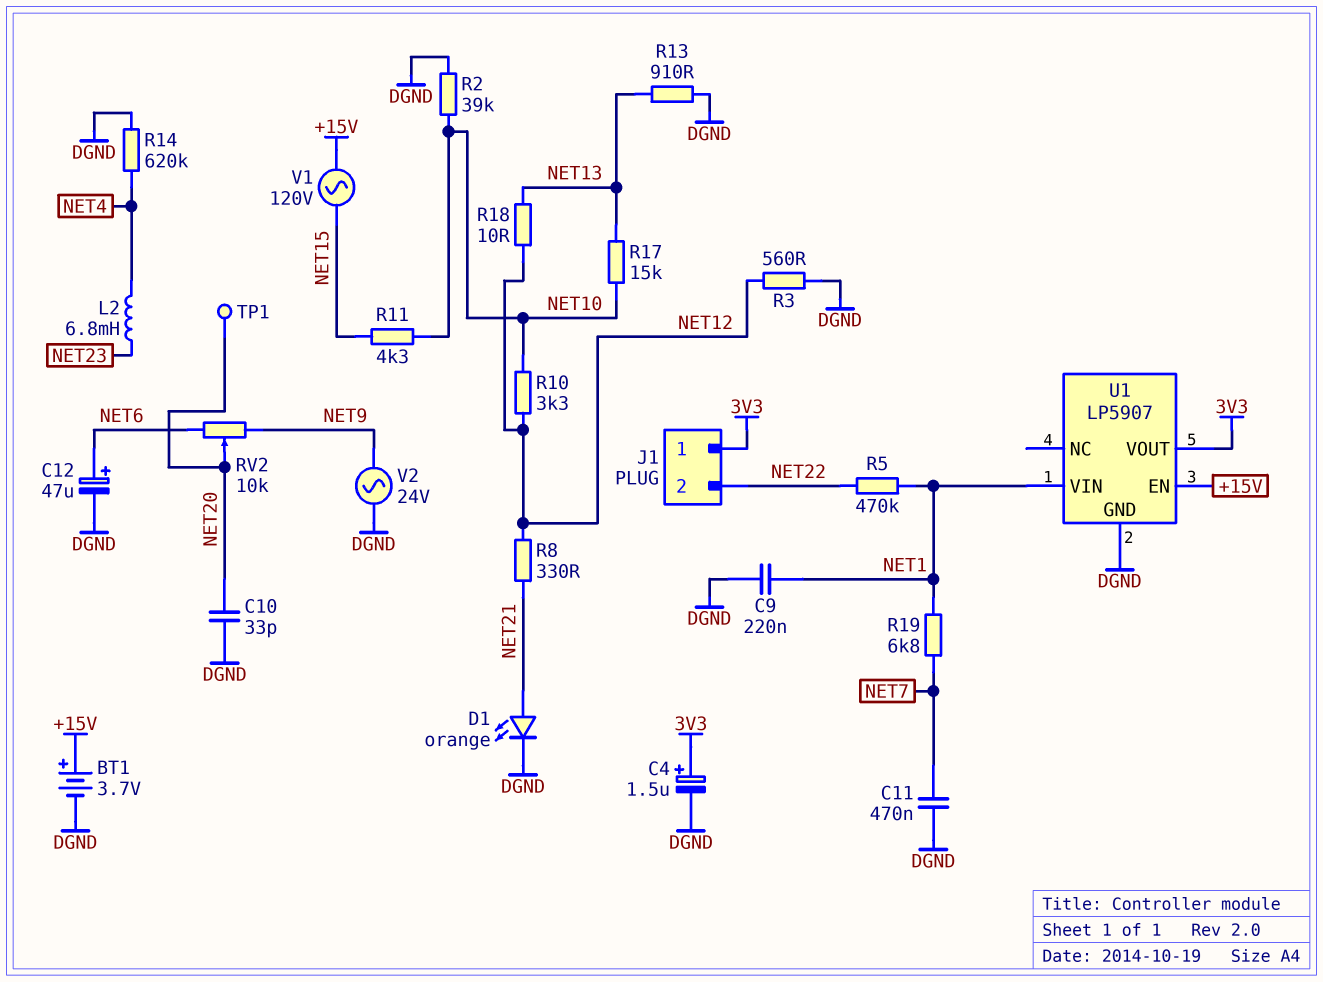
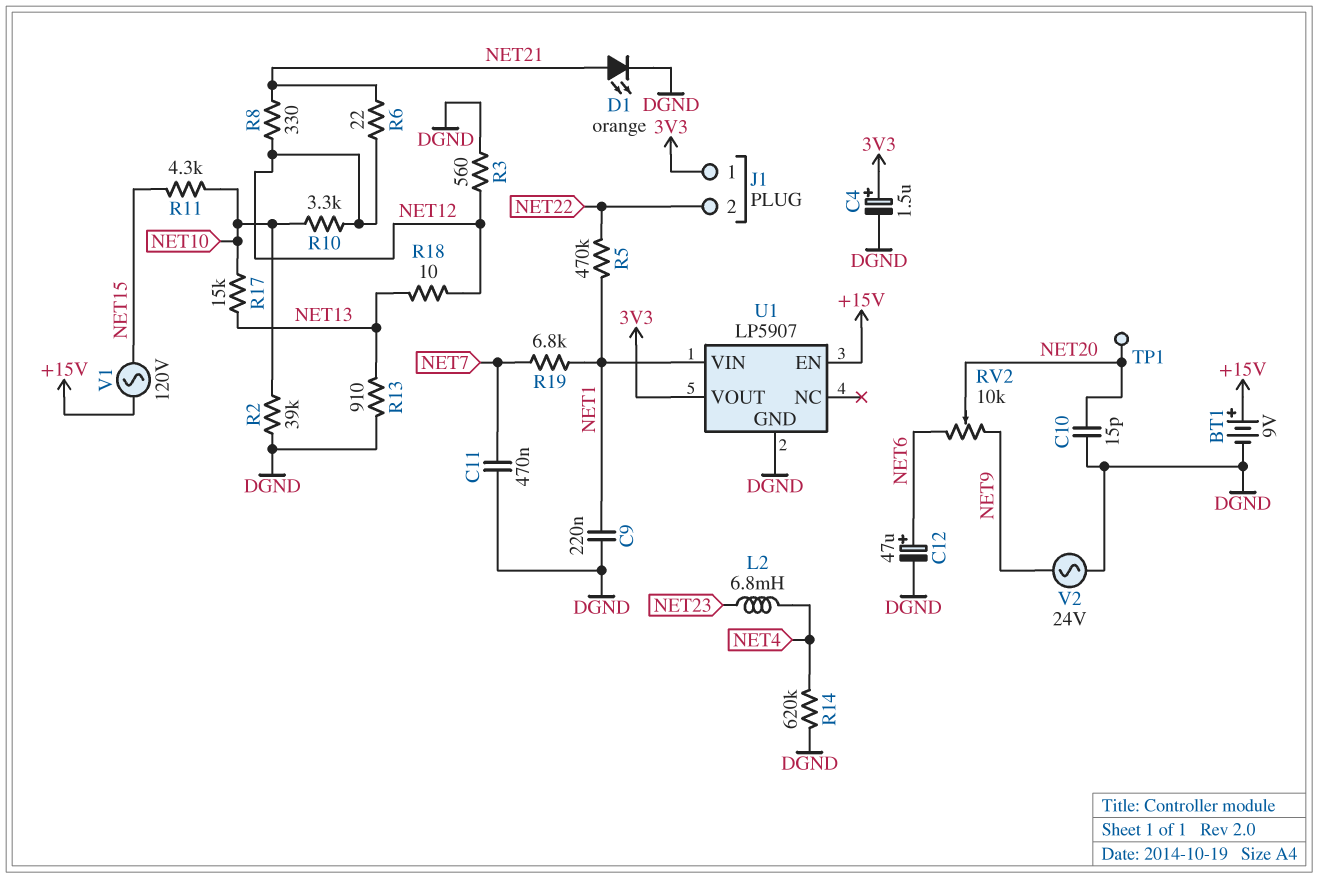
BT1: 3.7V (plus +15V, minus DGND) -> 9V (plus +15V, minus DGND)
C10: 33pF (DGND, NET20) -> 15pF (DGND, NET20)
R6: none -> 22 (NET12, NET21)

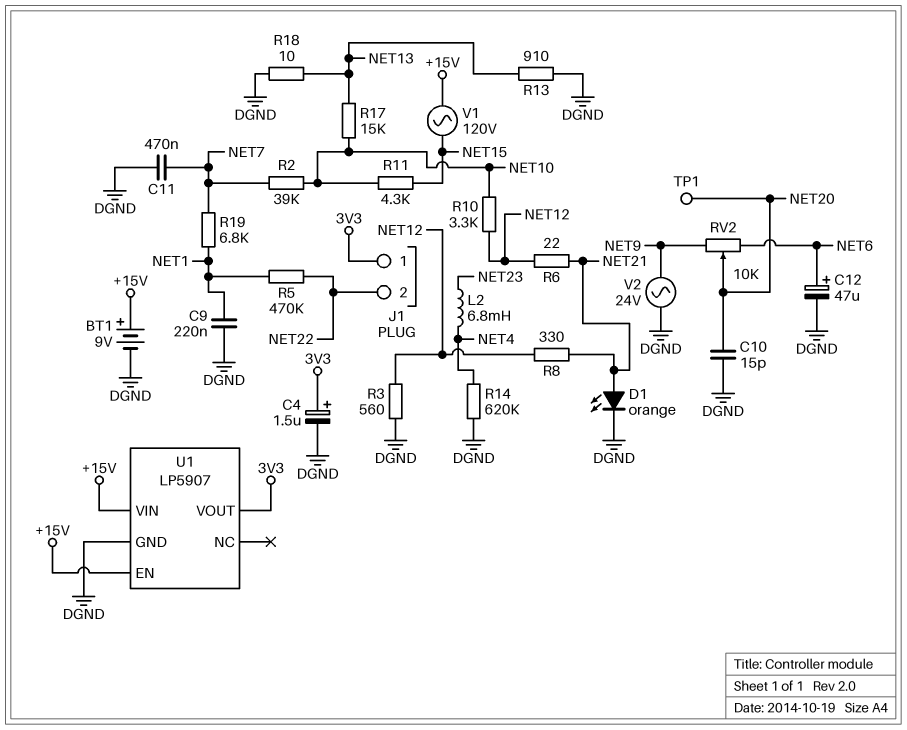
R2: 39k (DGND, NET10) -> 39k (NET7, NET10)
R18: 10 (NET12, NET13) -> 10 (DGND, NET13)
U1 pin VIN: NET1 -> +15V

